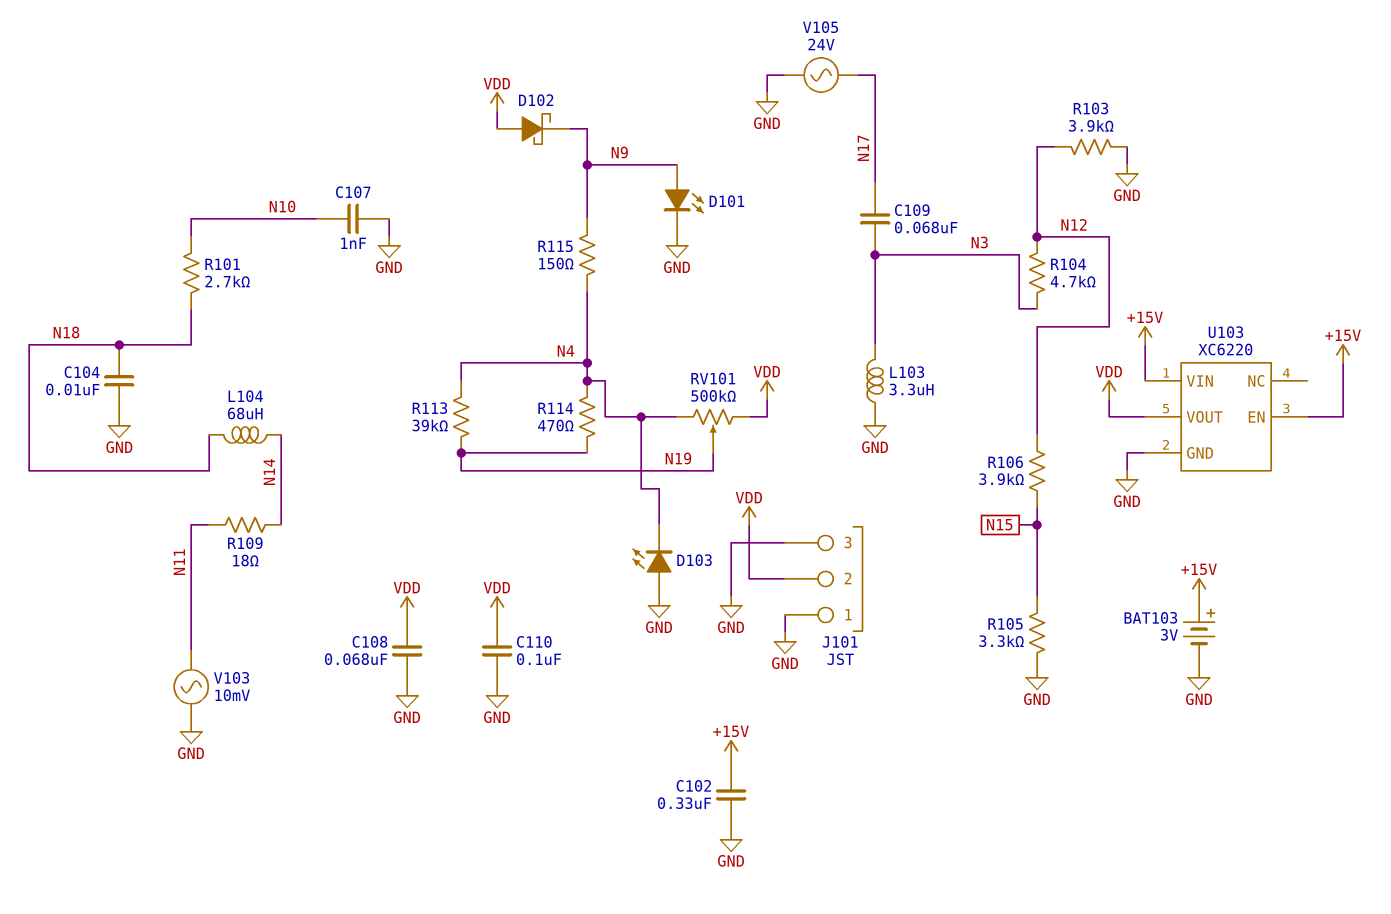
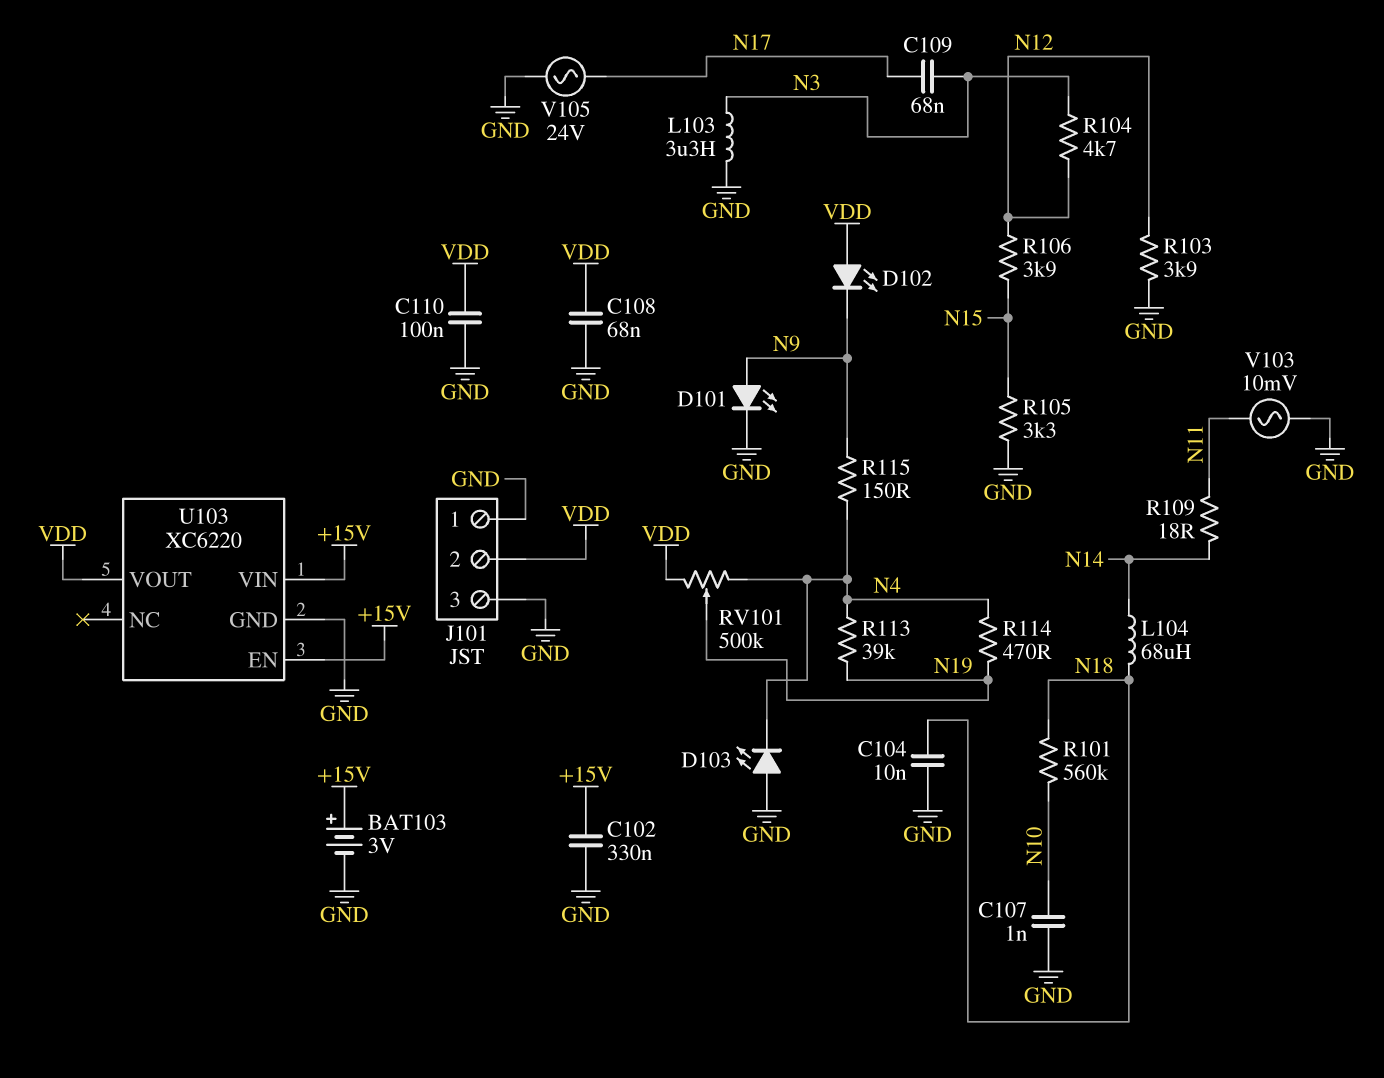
D102: schottky (A VDD, K N9) -> LED (A VDD, K N9)
R101: 2.7k (N10, N18) -> 560k (N10, N18)

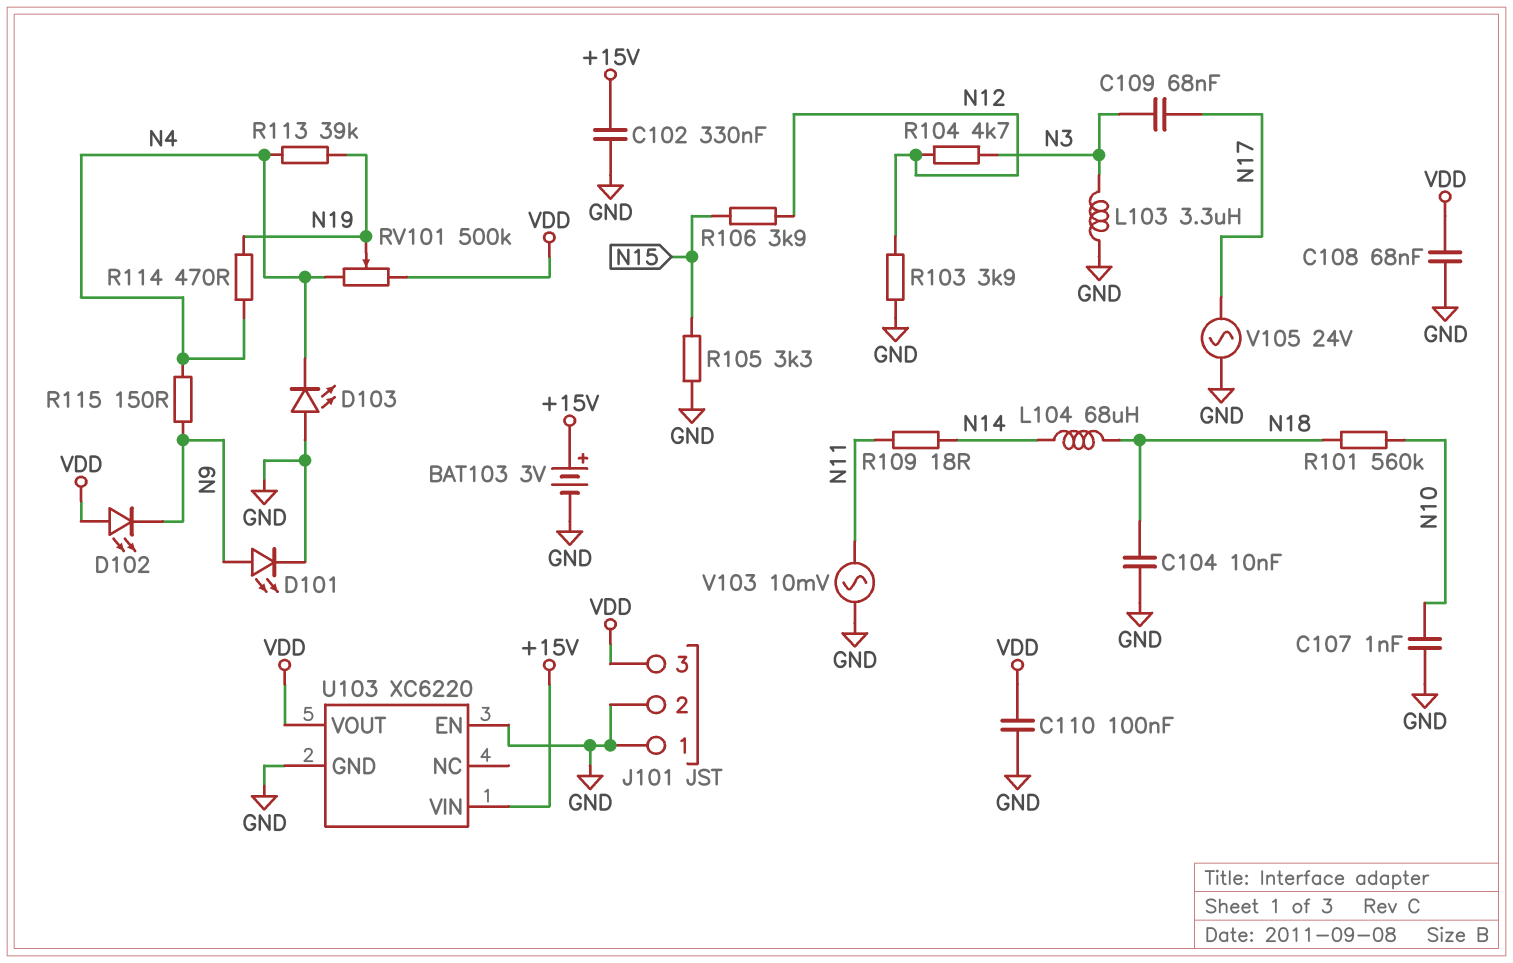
J101 pin 2: VDD -> GND
J101 pin 3: GND -> VDD
U103 pin EN: +15V -> GND

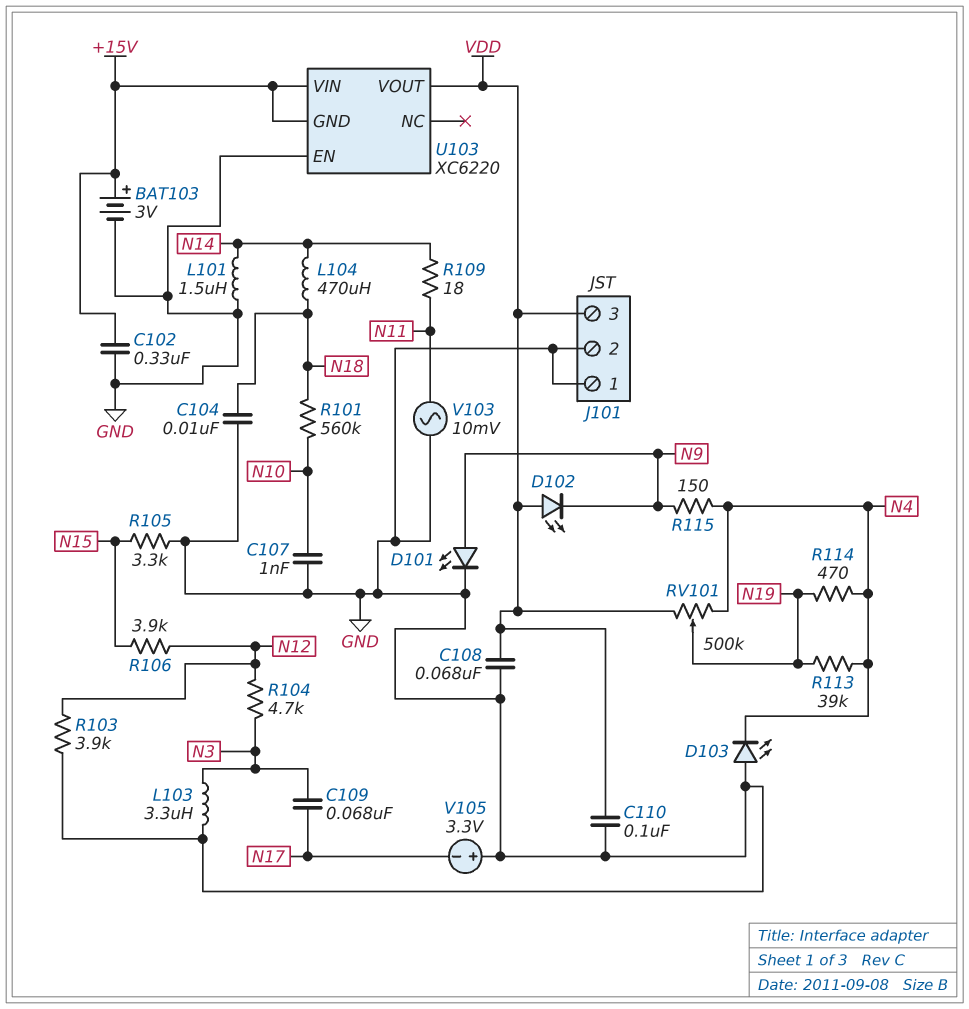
L101: none -> 1.5uH (GND, N14)
L104: 68uH (N14, N18) -> 470uH (N14, N18)
U103 pin GND: GND -> +15V
V105: AC 24V (GND, N17) -> 3.3V (plus GND, minus N17)

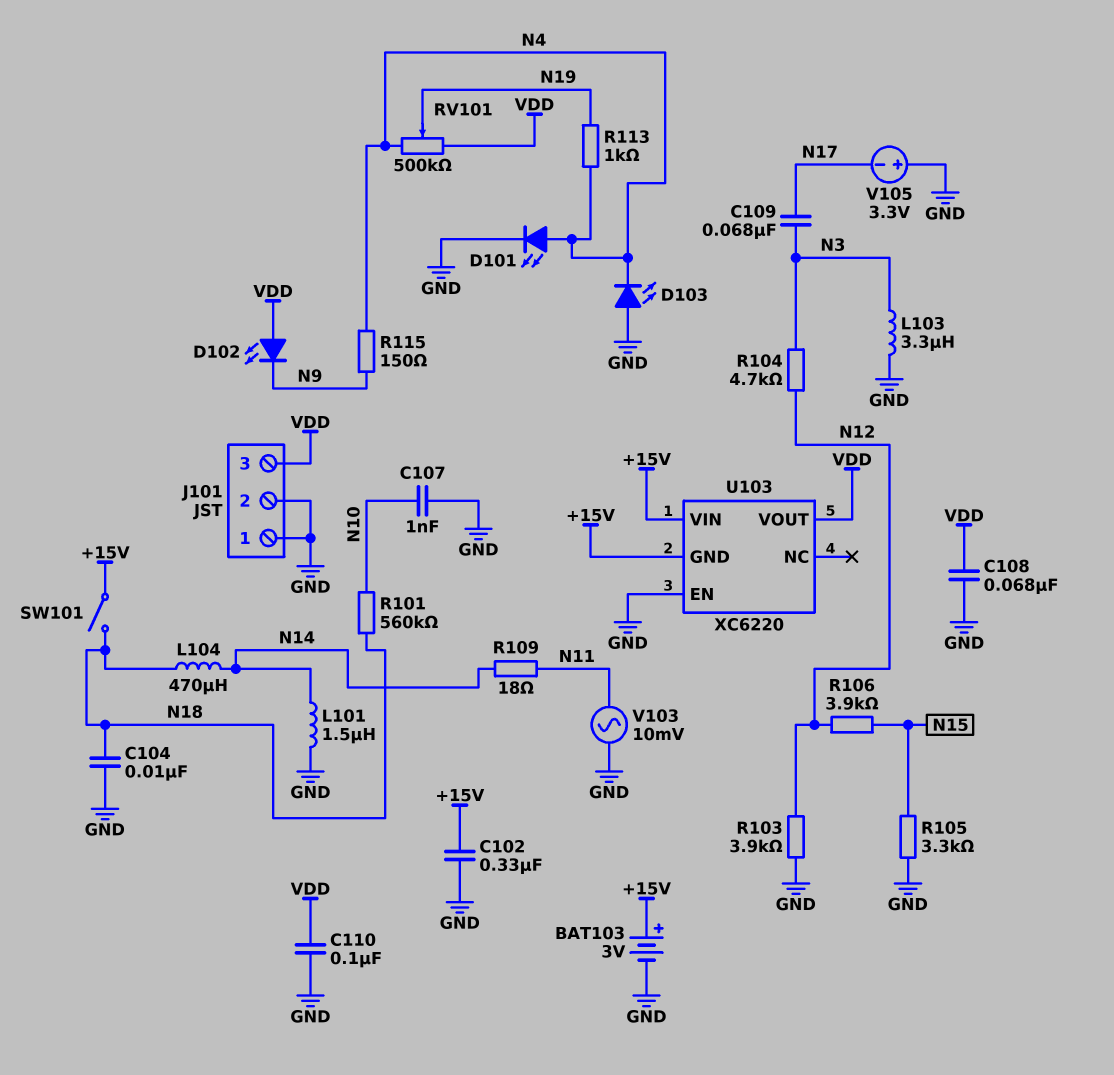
D101: LED (A N9, K GND) -> LED (A N4, K GND)
R113: 39k (N4, N19) -> 1k (N4, N19)
R114: 470 (N4, N19) -> none
SW101: none -> switch (+15V, N18)

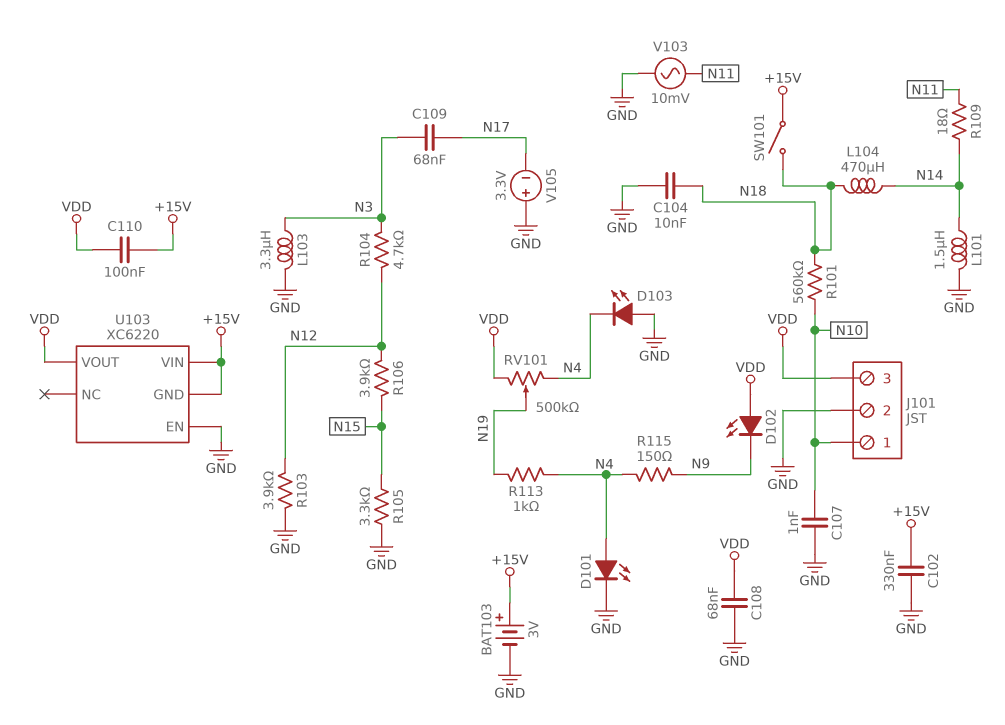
C110: 100nF (GND, VDD) -> 100nF (+15V, VDD)
J101 pin 1: GND -> N10

